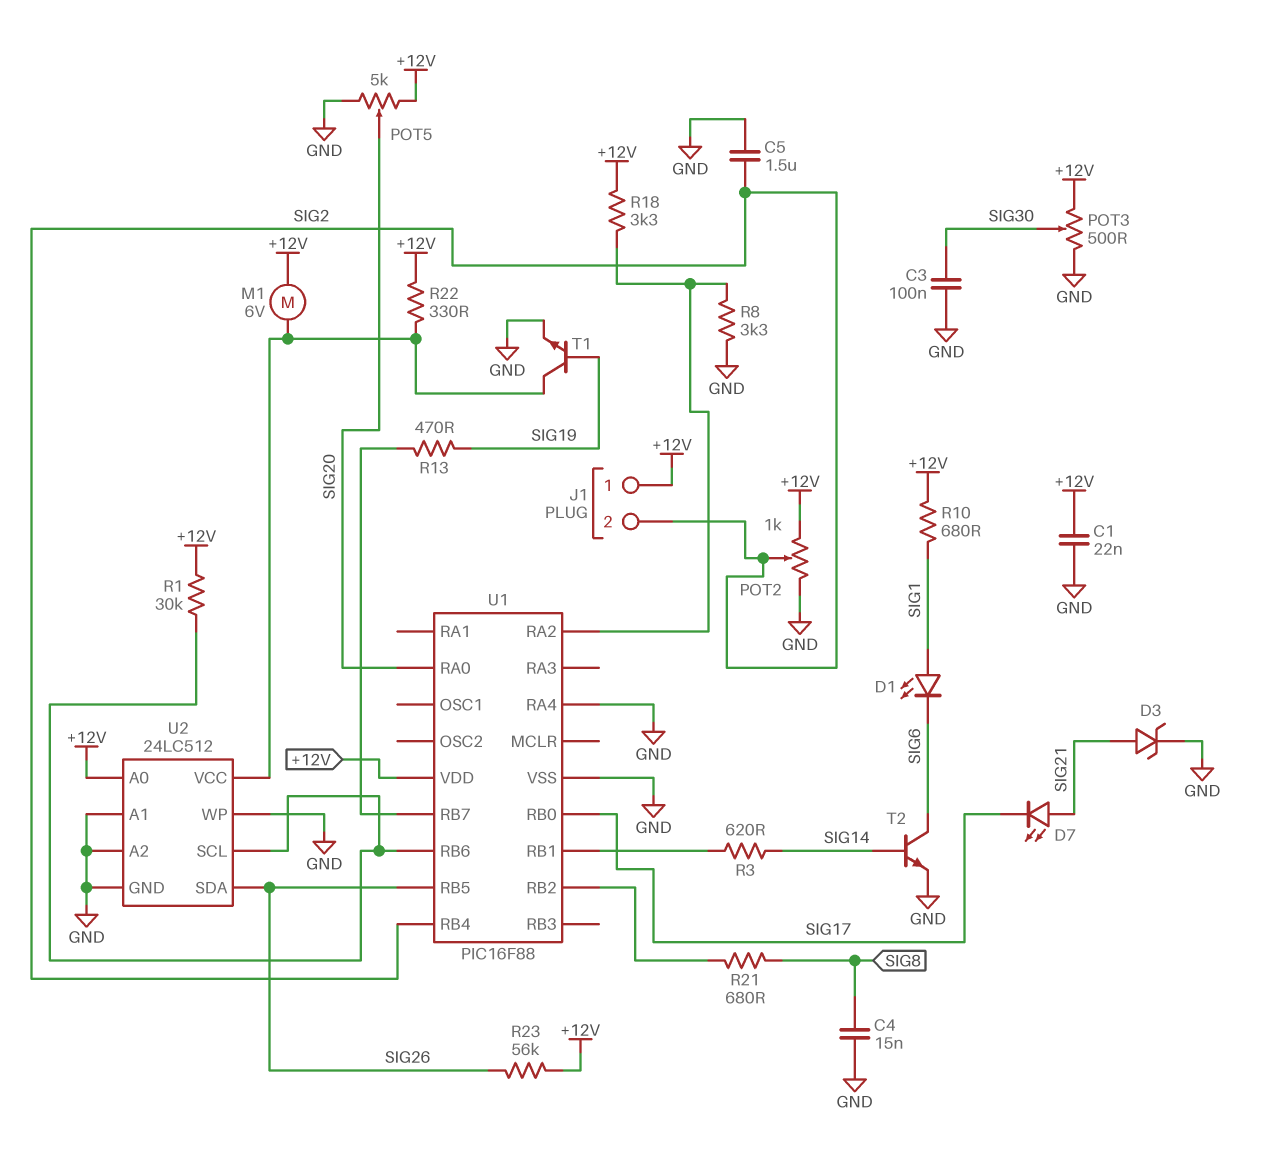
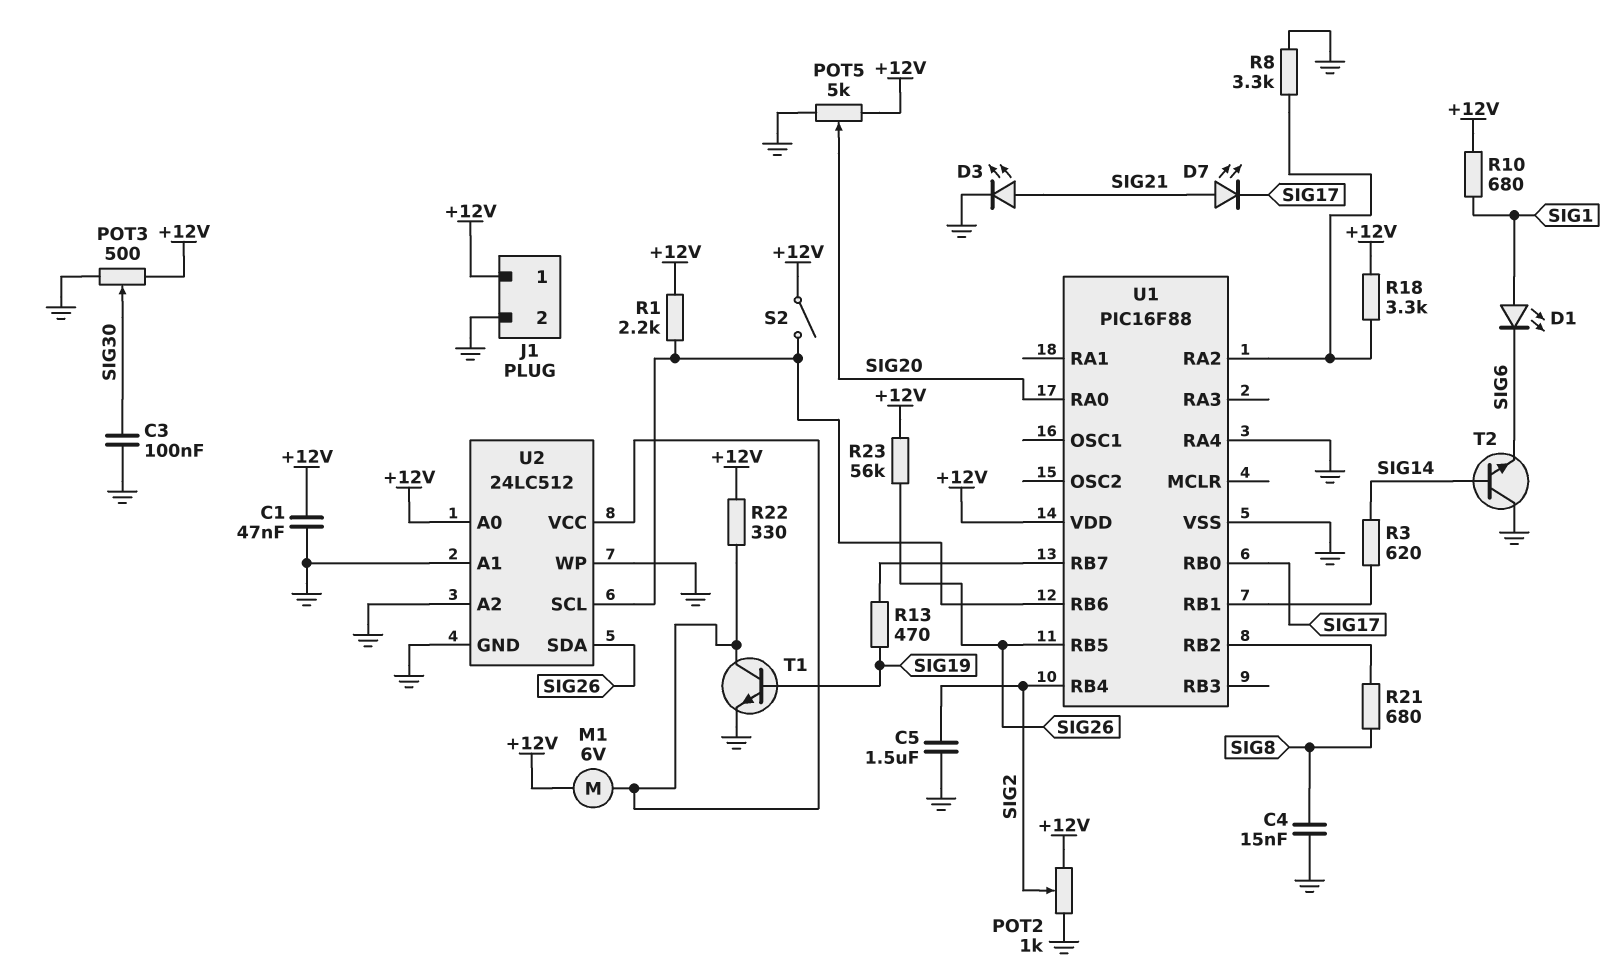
C1: 22nF (+12V, GND) -> 47nF (+12V, GND)
D3: zener (A SIG21, K GND) -> LED (A SIG21, K GND)
J1 pin 2: SIG2 -> GND
R1: 30k (+12V, U1/RB6) -> 2.2k (+12V, U1/RB6)
S2: none -> switch (+12V, U1/RB6)
T2: NPN (B SIG14, C SIG6, E GND) -> NPN (B SIG14, C GND, E SIG6)

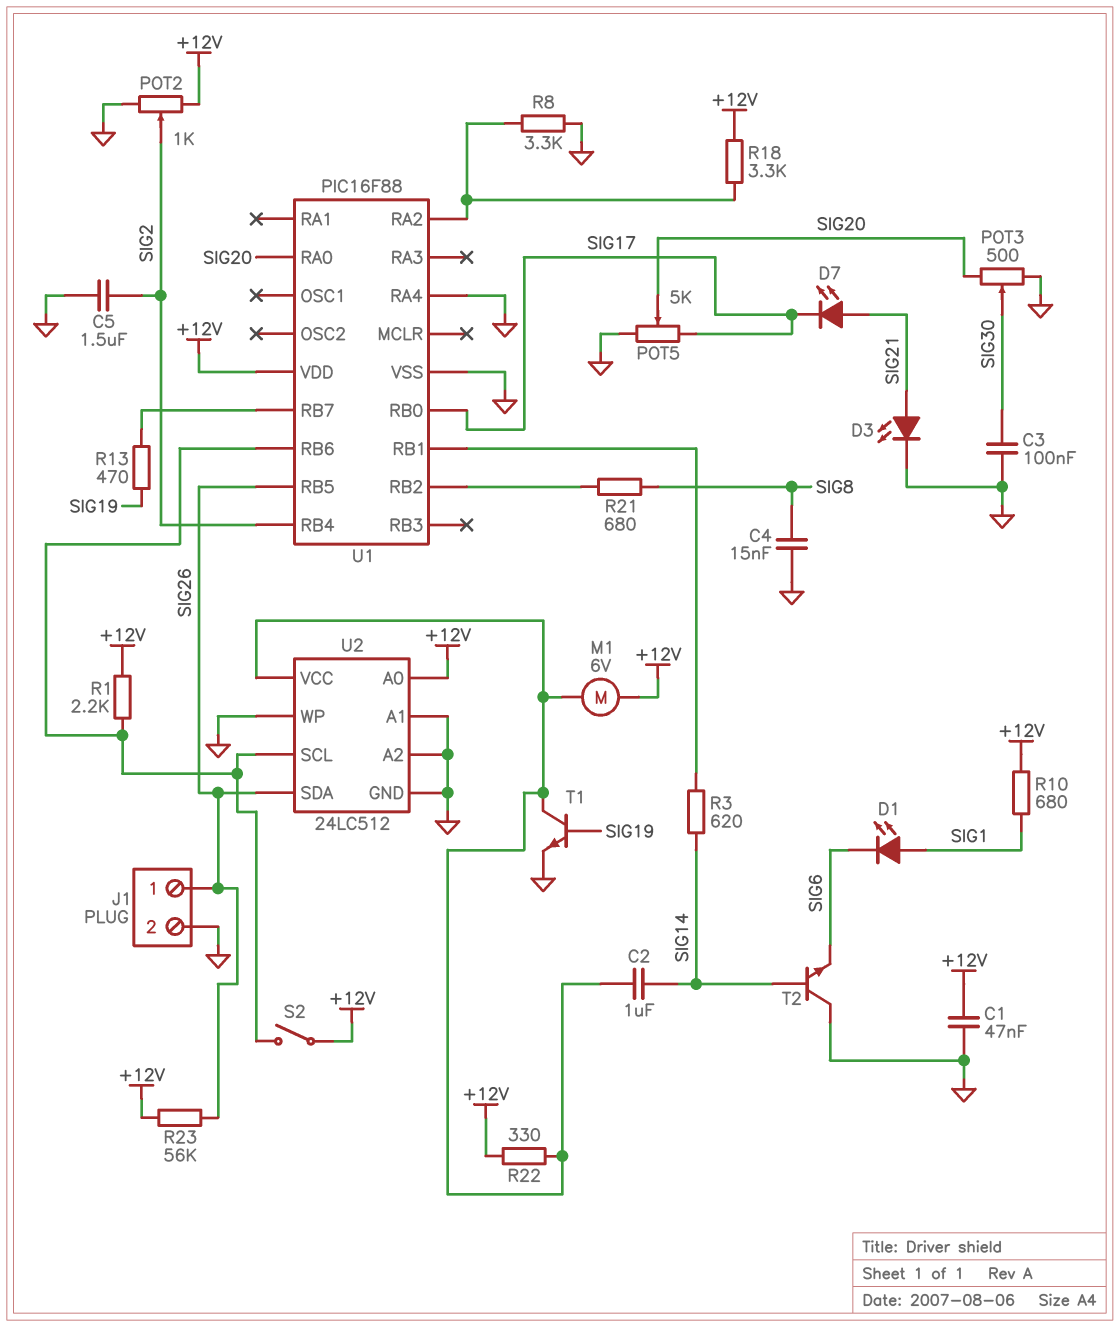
C2: none -> 1uF (SIG14, U2/VCC)
J1 pin 1: +12V -> SIG26
POT3: 500 (+12V, GND, wiper SIG30) -> 500 (GND, SIG20, wiper SIG30)
POT5: 5k (+12V, GND, wiper SIG20) -> 5k (GND, SIG17, wiper SIG20)

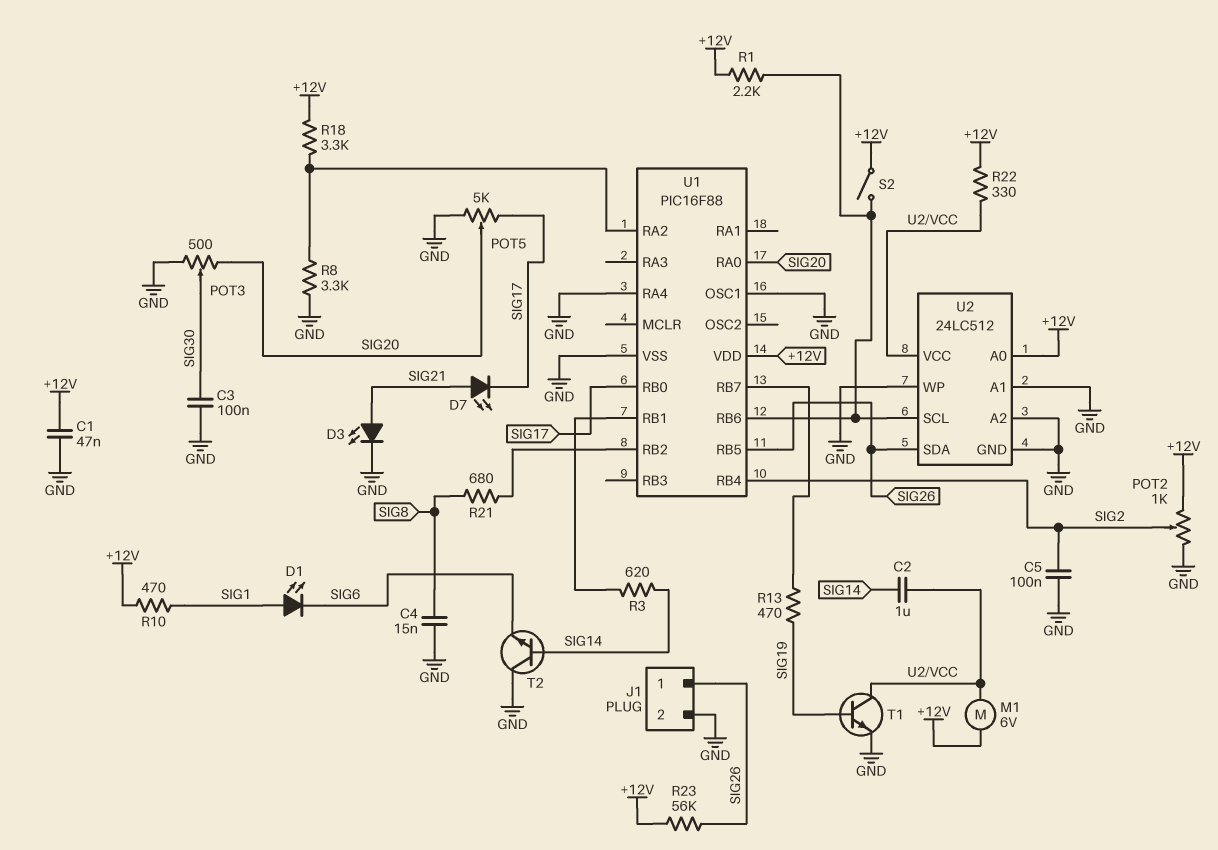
C5: 1.5uF (GND, SIG2) -> 100nF (GND, SIG2)
R10: 680 (+12V, SIG1) -> 470 (+12V, SIG1)
U1 pin OSC1: none -> GND

